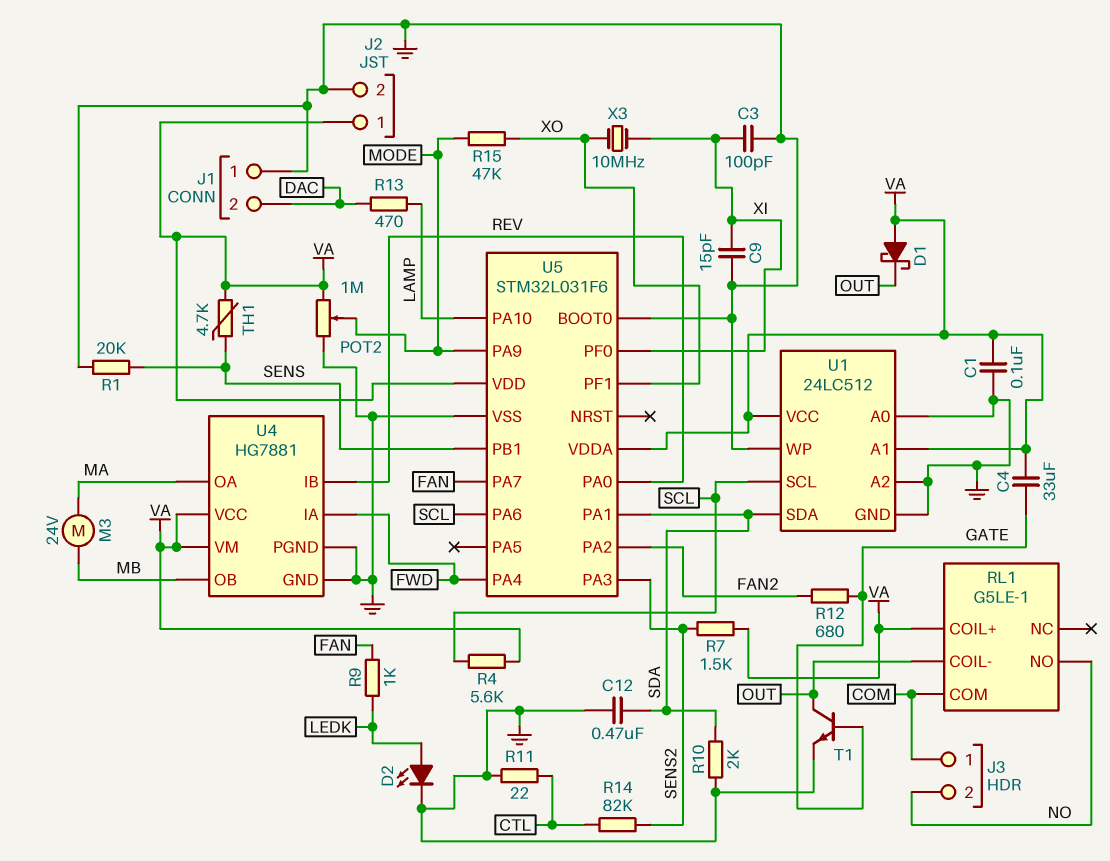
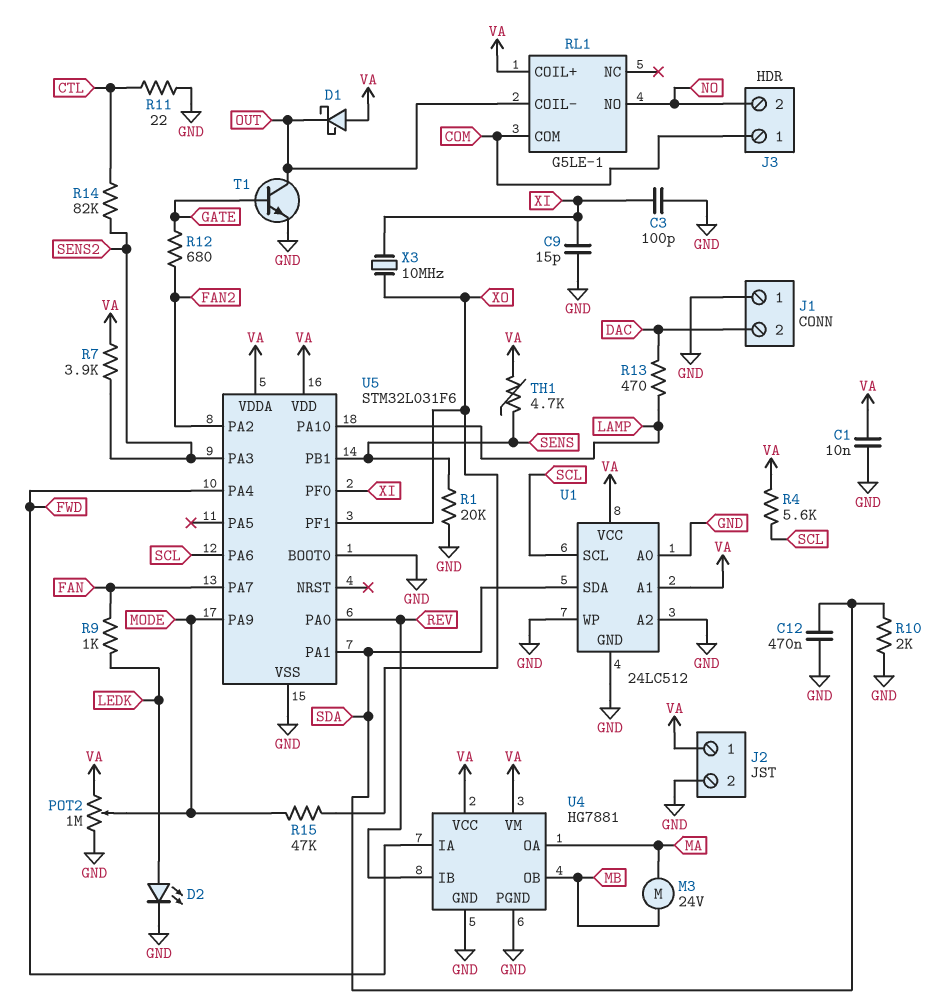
C1: 100nF (GND, VA) -> 10nF (GND, VA)
C4: 33uF (GATE, VA) -> none
R7: 1.5k (SENS2, VA) -> 3.9k (SENS2, VA)

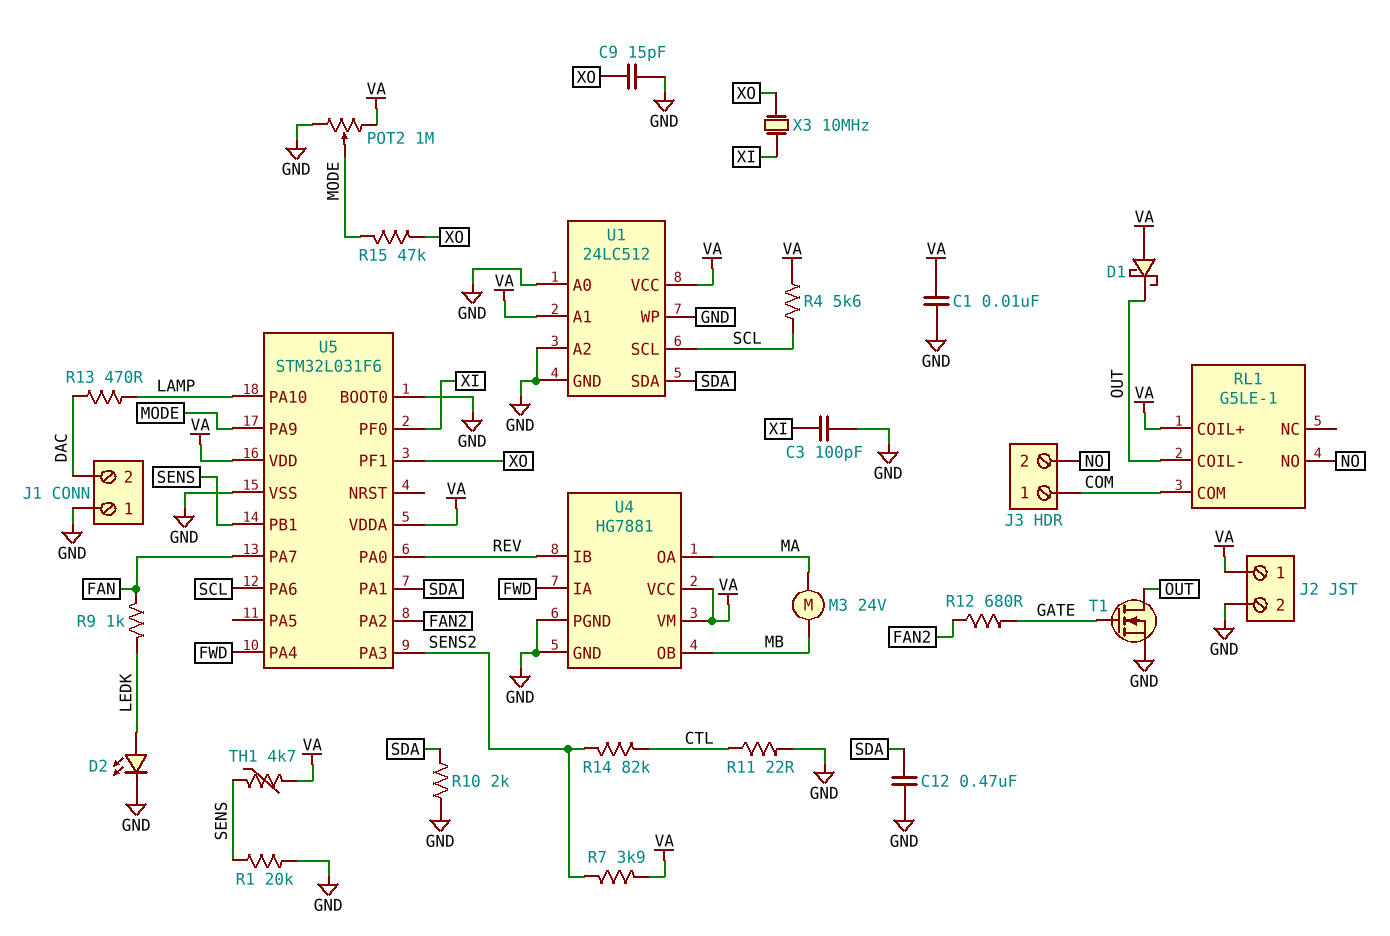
C9: 15pF (GND, XI) -> 15pF (GND, XO)
T1: NPN (B GATE, C OUT, E GND) -> NMOS (G GATE, D OUT, S GND)

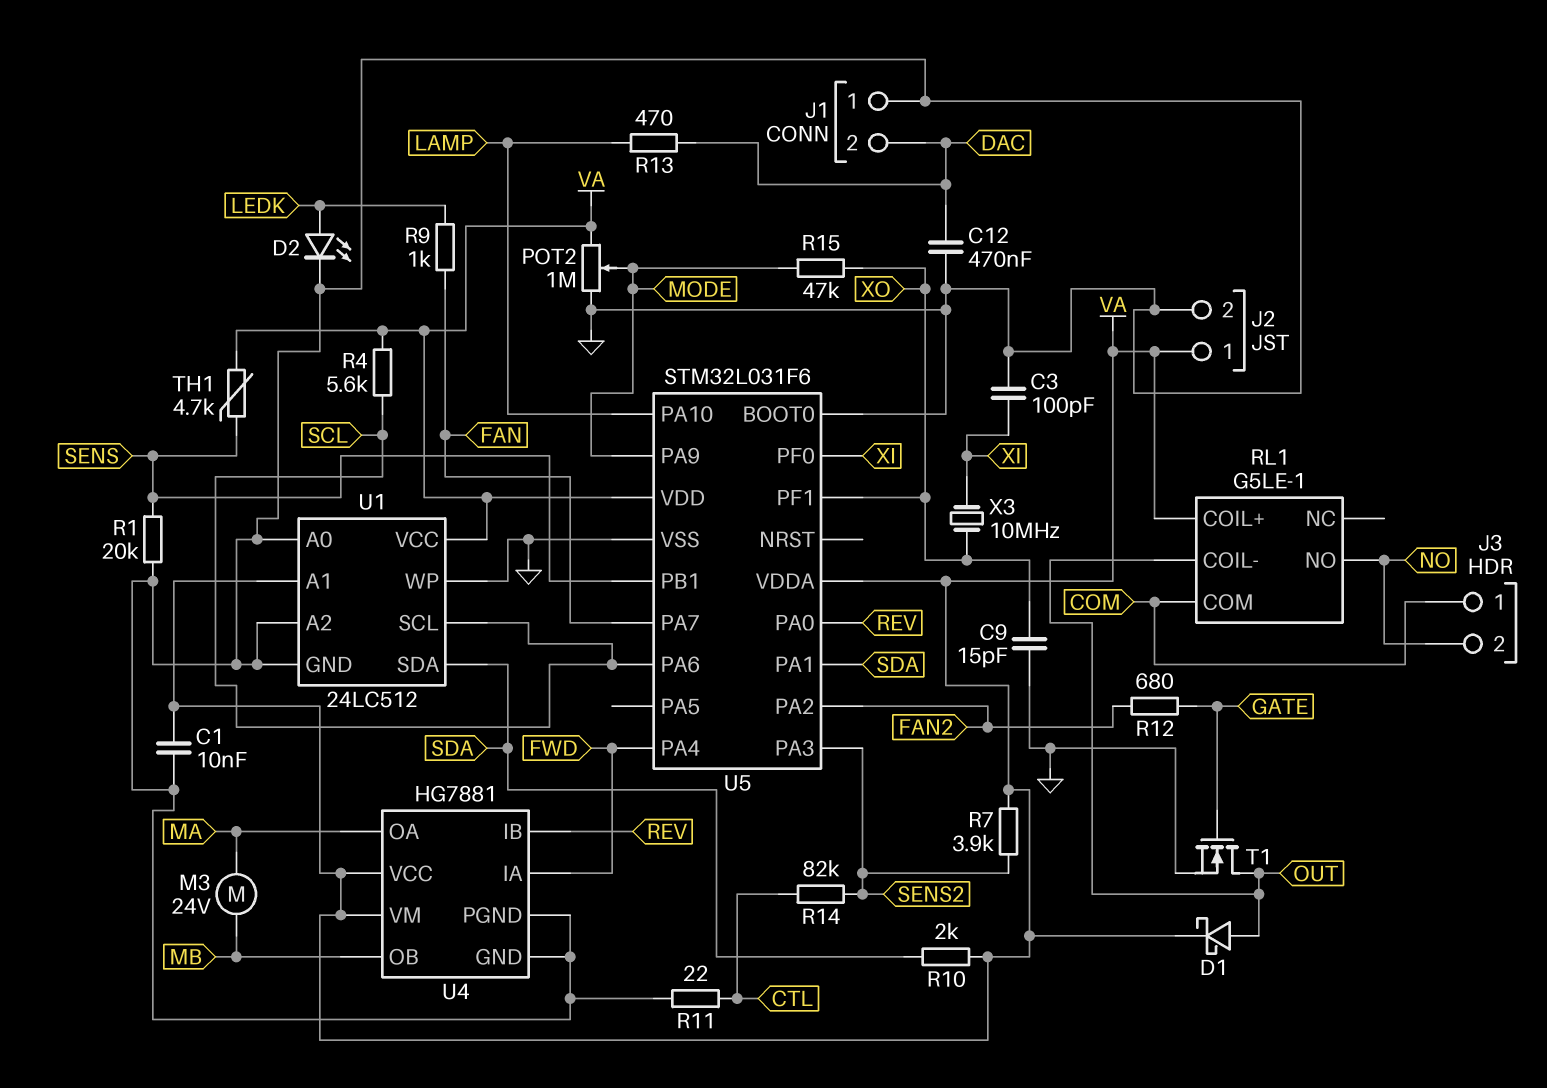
C12: 470nF (GND, SDA) -> 470nF (DAC, GND)
D1: schottky (A VA, K OUT) -> schottky (A OUT, K VA)
R10: 2k (GND, SDA) -> 2k (SDA, VA)

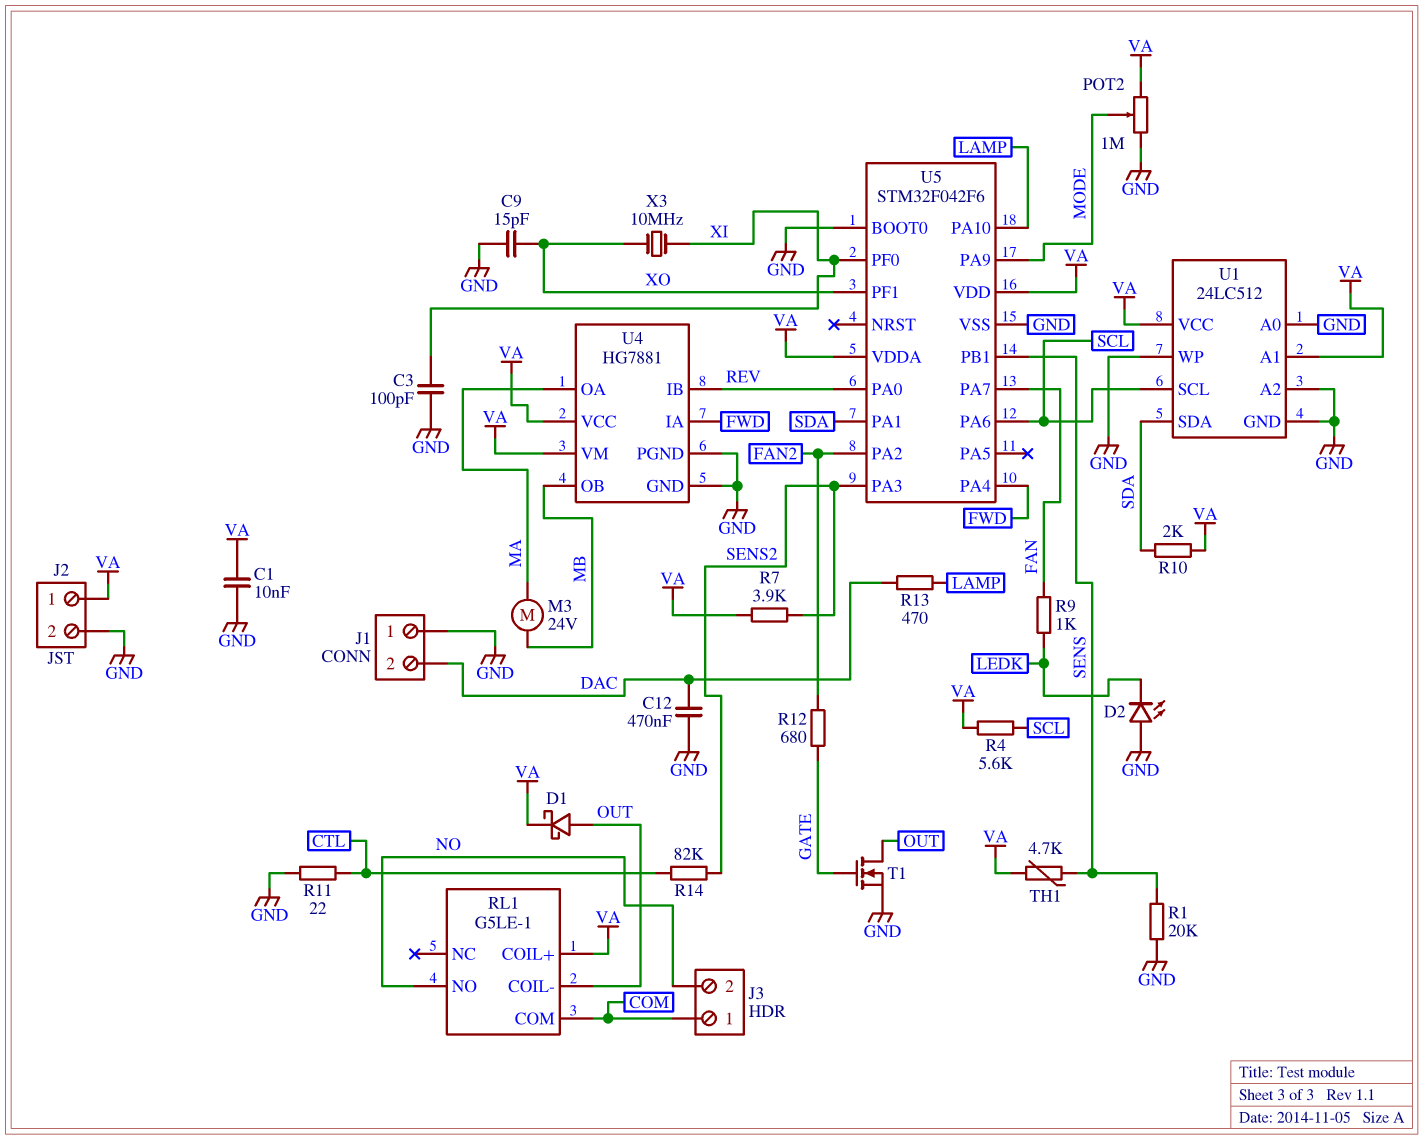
D2: LED (A LEDK, K GND) -> LED (A GND, K LEDK)
R15: 47k (MODE, XO) -> none
U5: STM32L031F6 -> STM32F042F6

